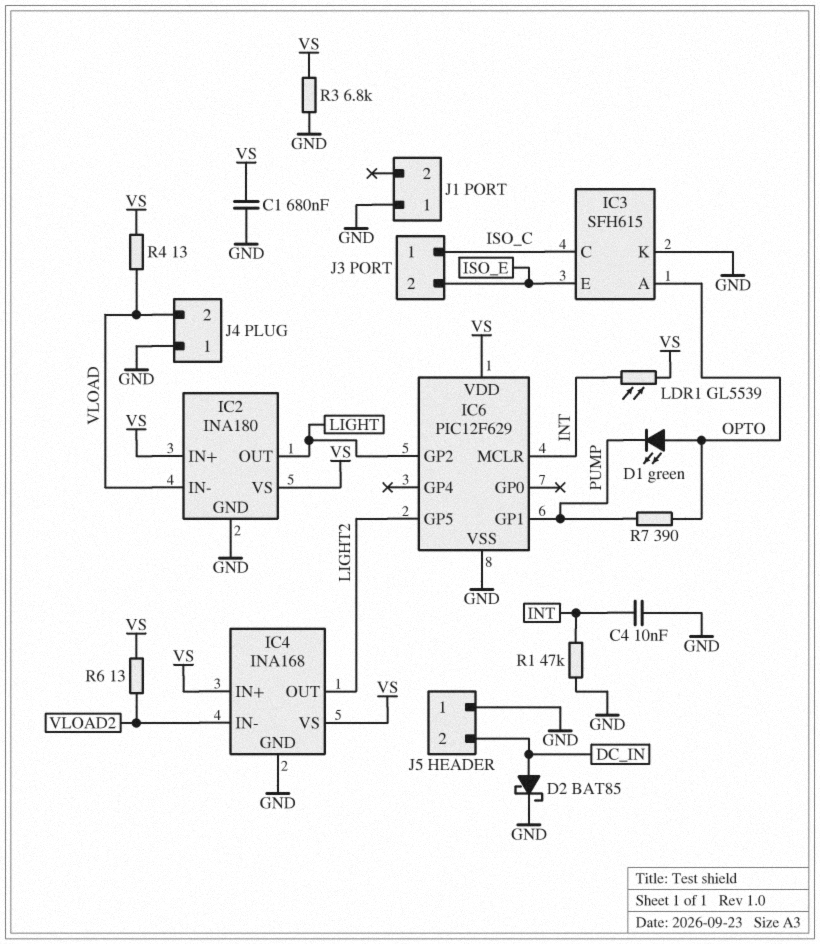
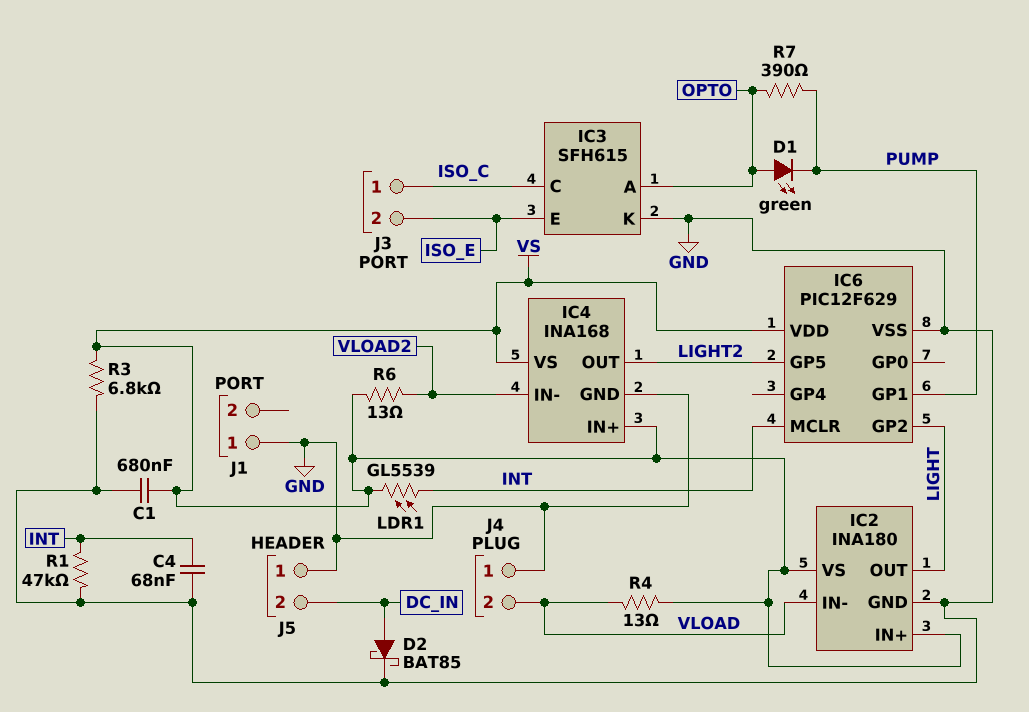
C4: 10nF (GND, INT) -> 68nF (GND, INT)

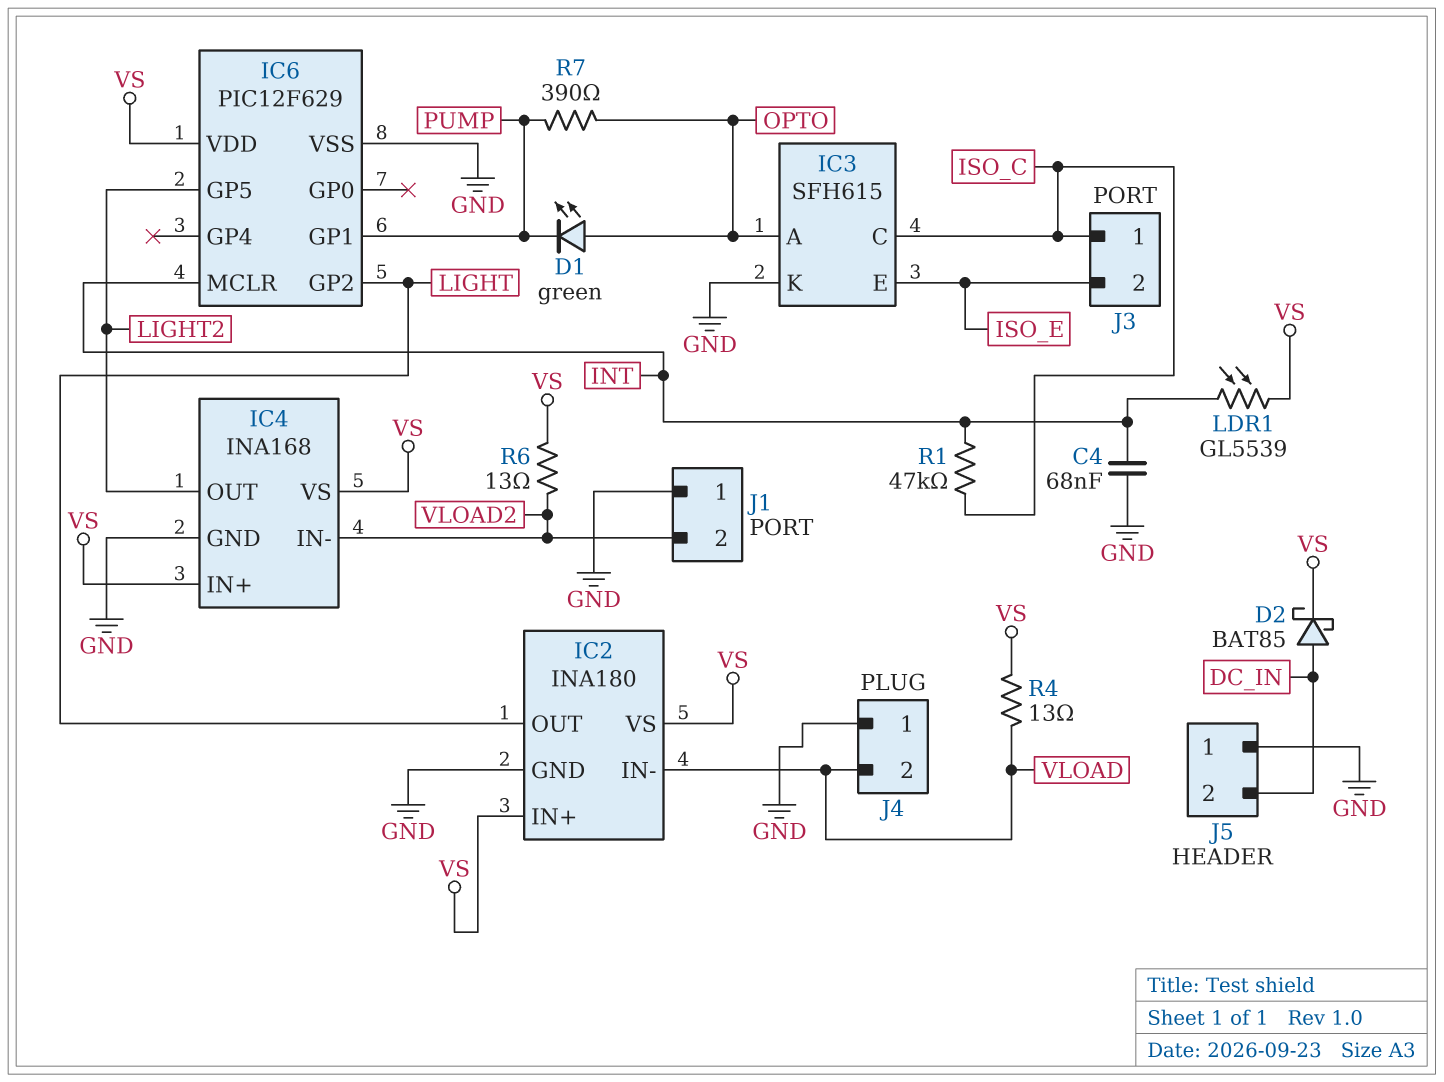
C1: 680nF (GND, VS) -> none
D2: schottky BAT85 (A DC_IN, K GND) -> schottky BAT85 (A DC_IN, K VS)
J1 pin 2: none -> VLOAD2
R1: 47k (GND, INT) -> 47k (INT, ISO_C)
R3: 6.8k (GND, VS) -> none

